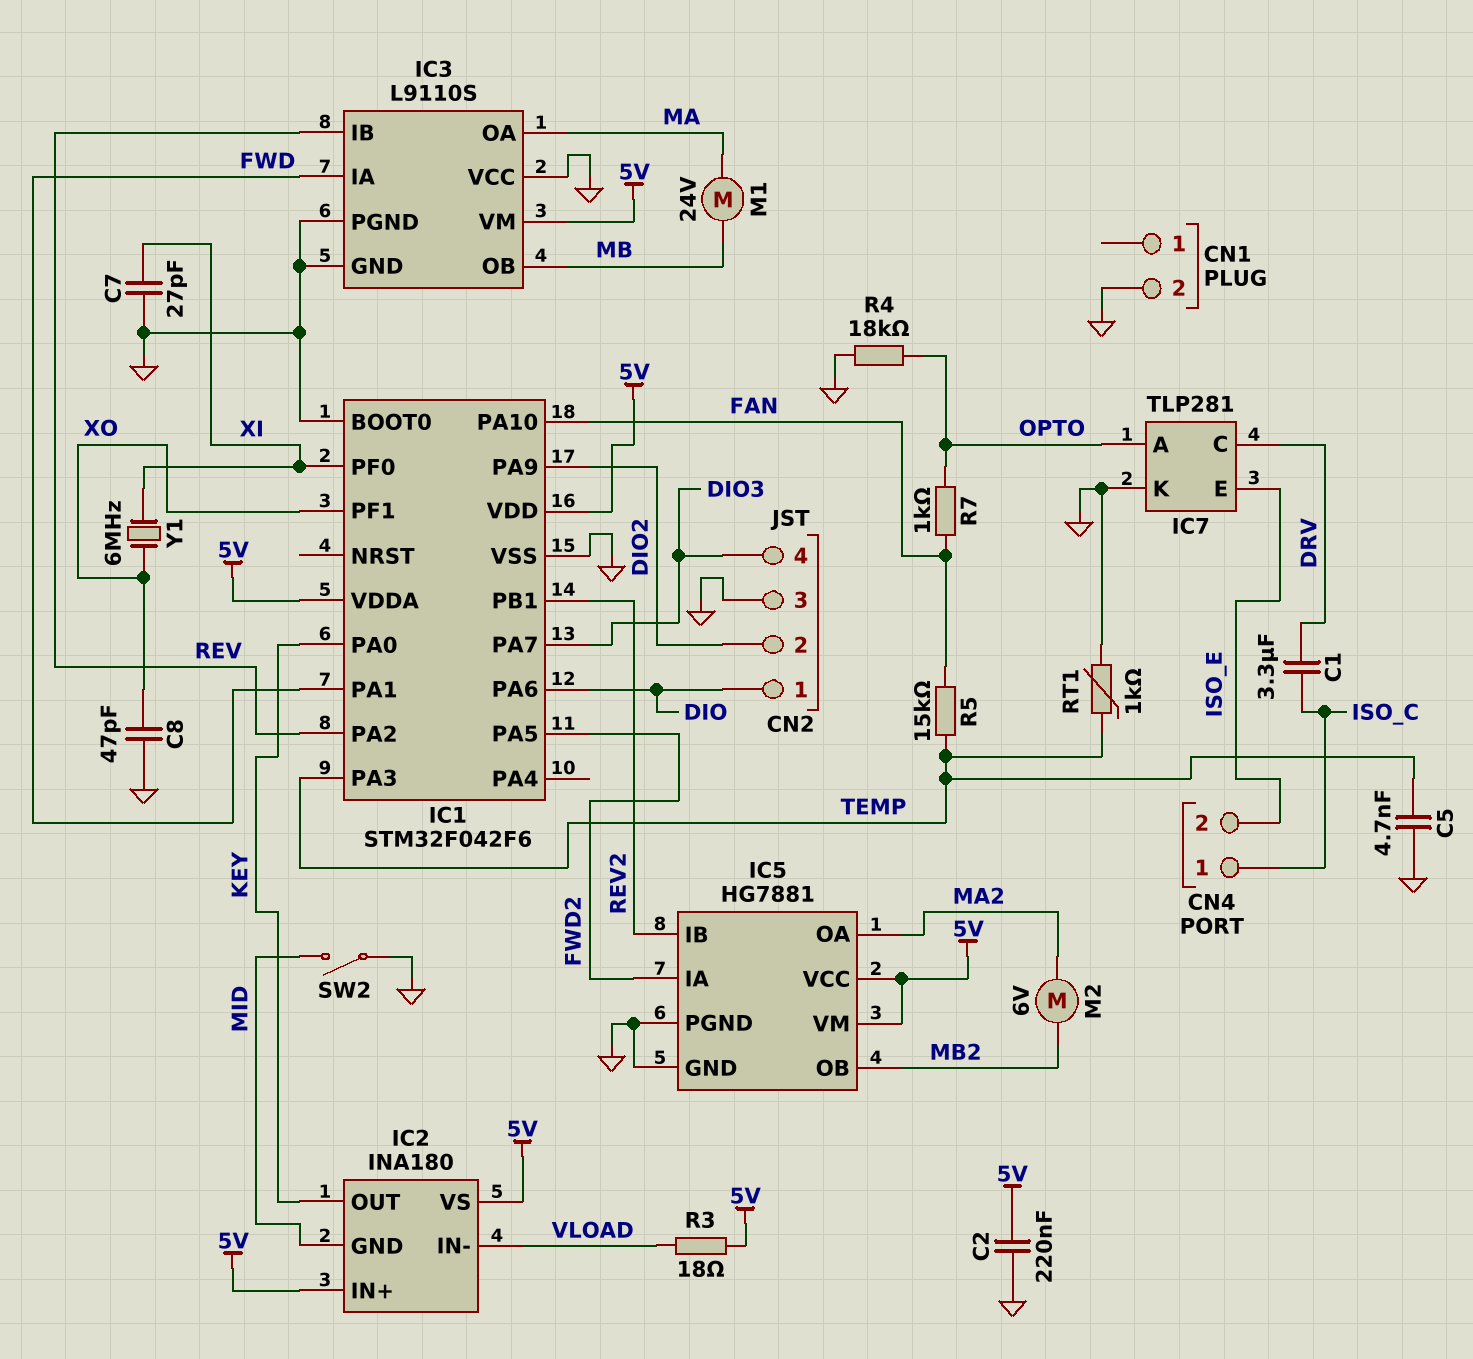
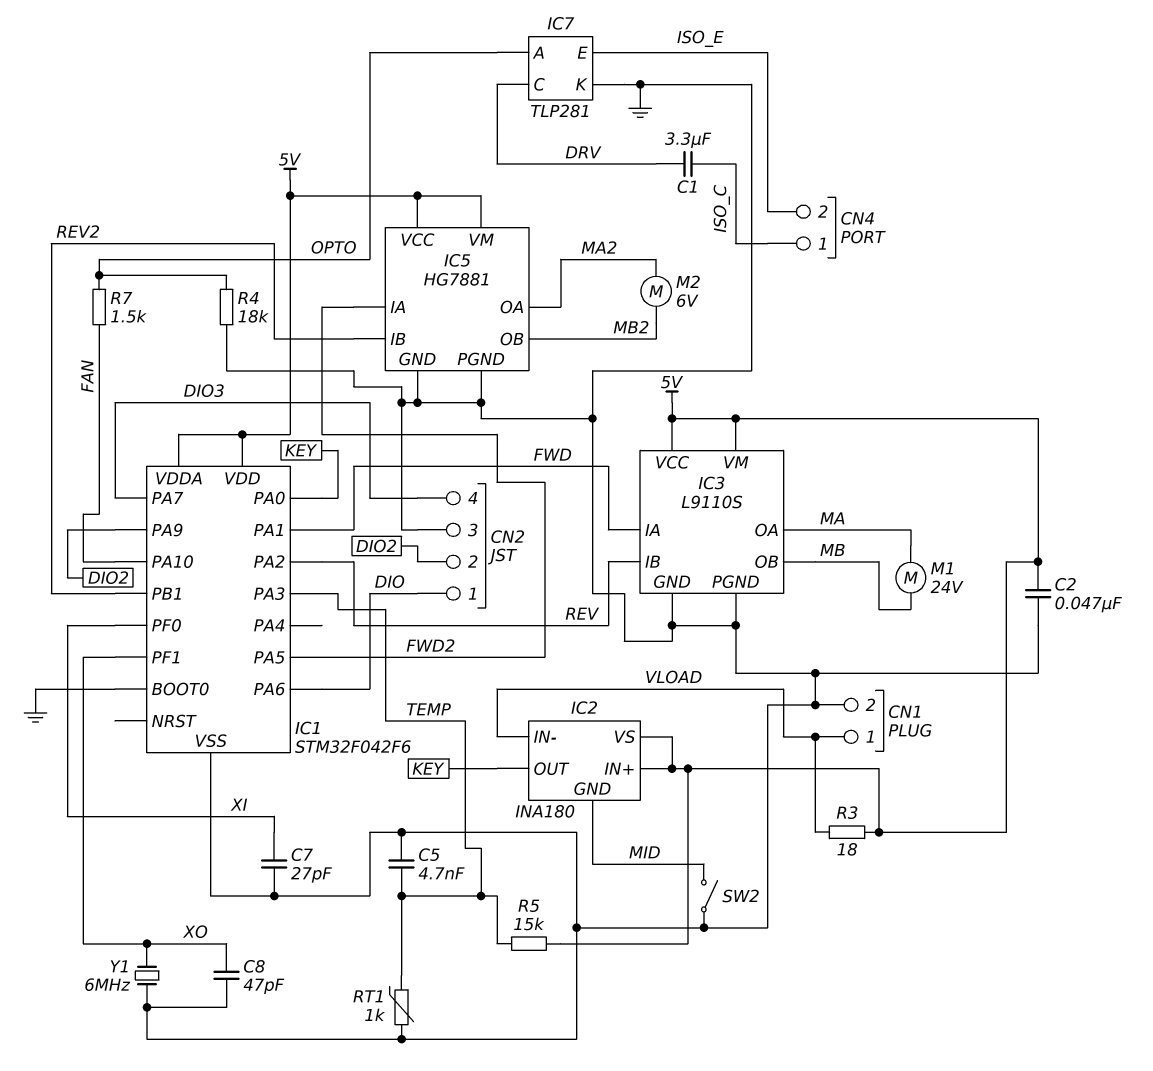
C2: 220nF (5V, GND) -> 47nF (5V, GND)
CN1 pin 1: none -> VLOAD
IC3 pin VCC: GND -> 5V
R5: 15k (FAN, TEMP) -> 15k (5V, TEMP)
R7: 1k (FAN, OPTO) -> 1.5k (FAN, OPTO)
Y1: 6MHz (XI, XO) -> 6MHz (GND, XO)

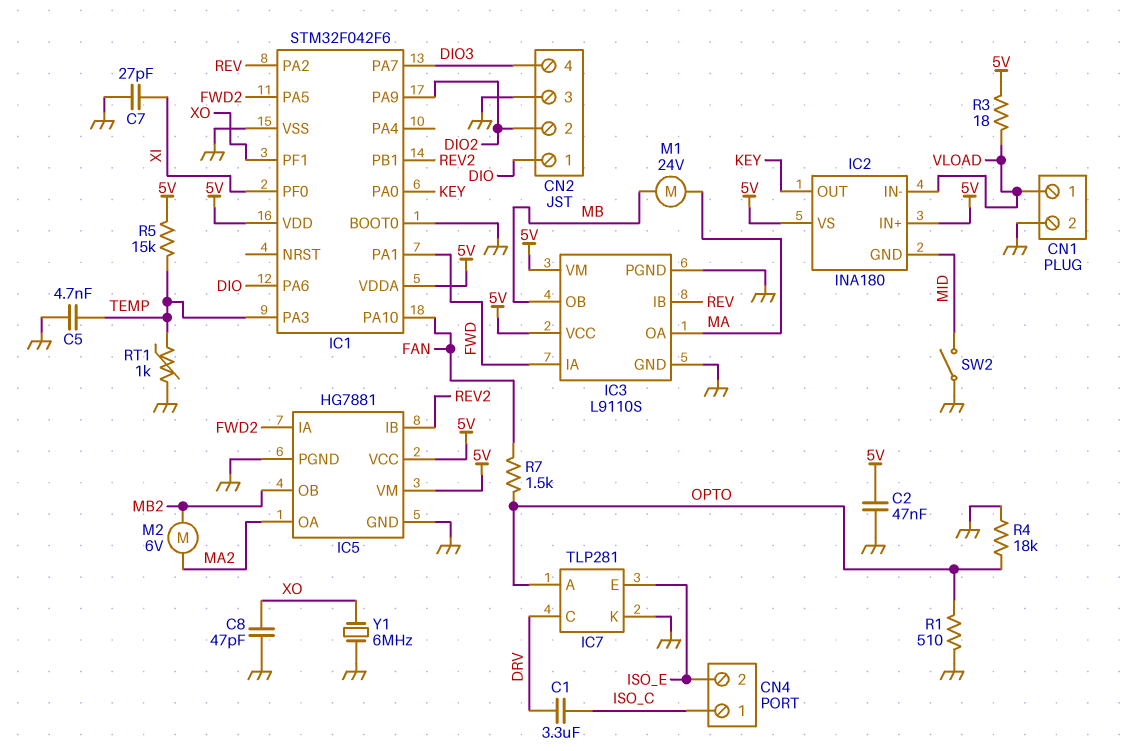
R1: none -> 510 (GND, OPTO)

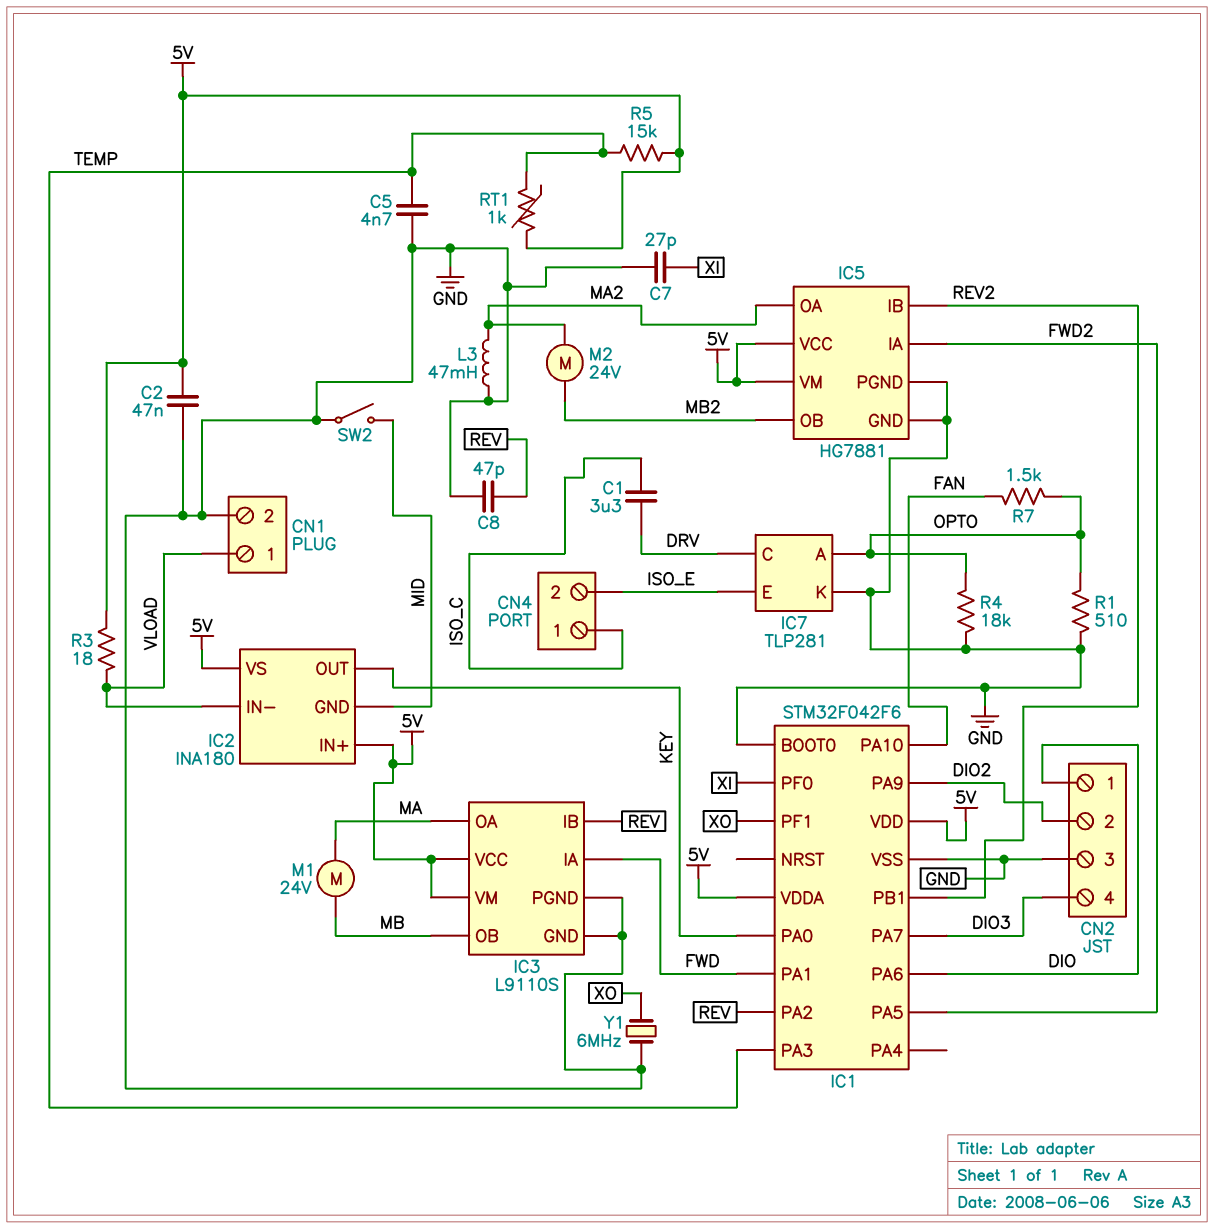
C8: 47pF (GND, XO) -> 47pF (GND, REV)
L3: none -> 47mH (GND, MA2)
M2: motor 6V (MA2, MB2) -> motor 24V (MA2, MB2)
RT1: 1k (GND, TEMP) -> 1k (5V, TEMP)

